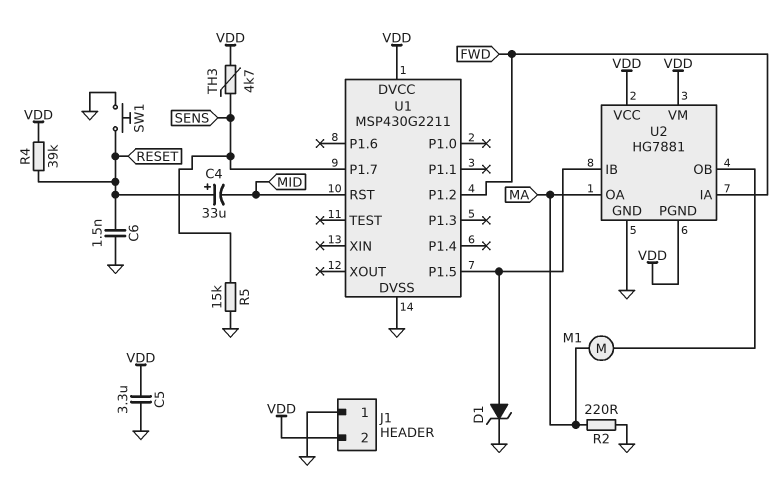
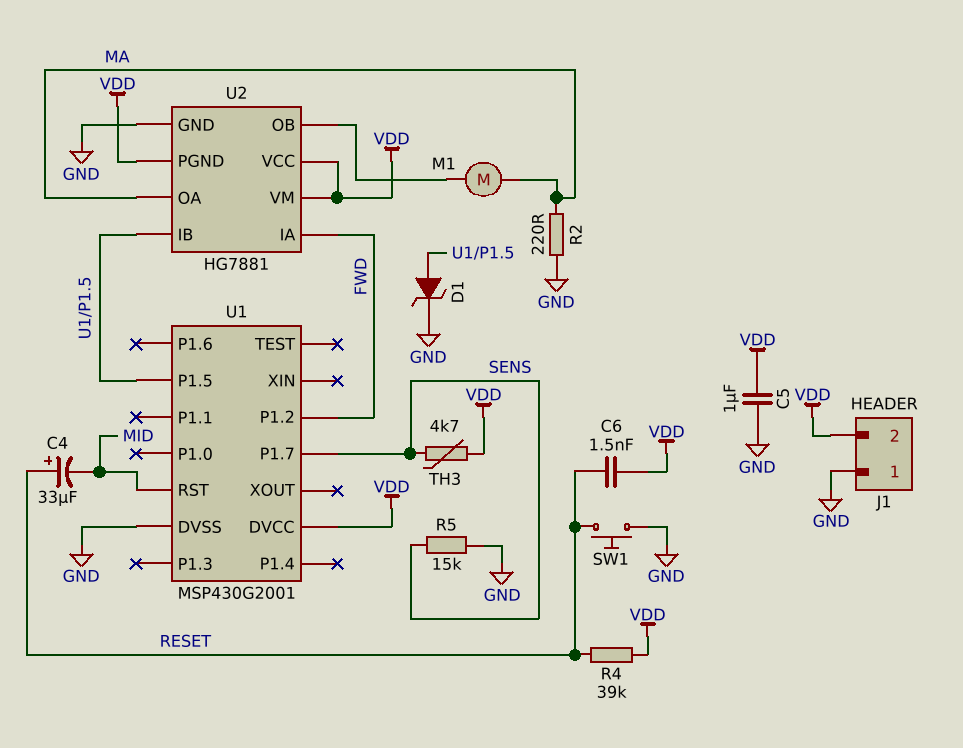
C5: 3.3uF (GND, VDD) -> 1uF (GND, VDD)
C6: 1.5nF (GND, RESET) -> 1.5nF (RESET, VDD)
U1: MSP430G2211 -> MSP430G2001

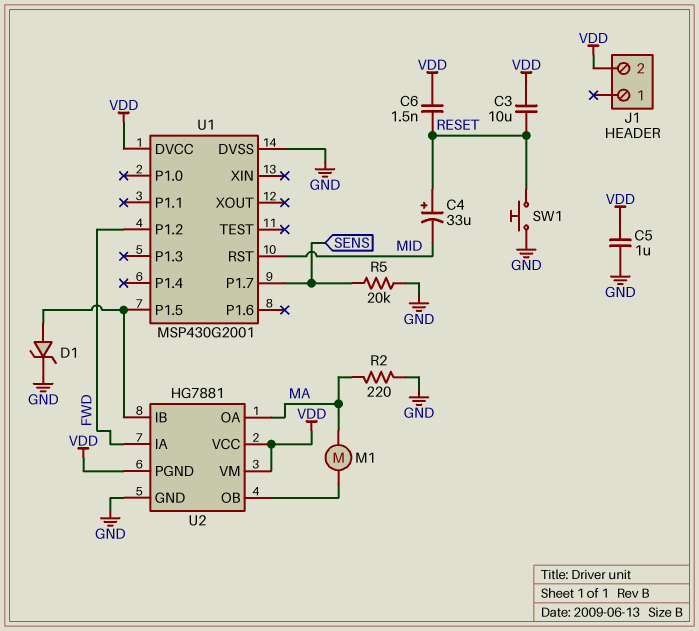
C3: none -> 10uF (RESET, VDD)
J1 pin 1: GND -> none
R4: 39k (RESET, VDD) -> none
R5: 15k (GND, SENS) -> 20k (GND, SENS)
TH3: 4.7k (SENS, VDD) -> none

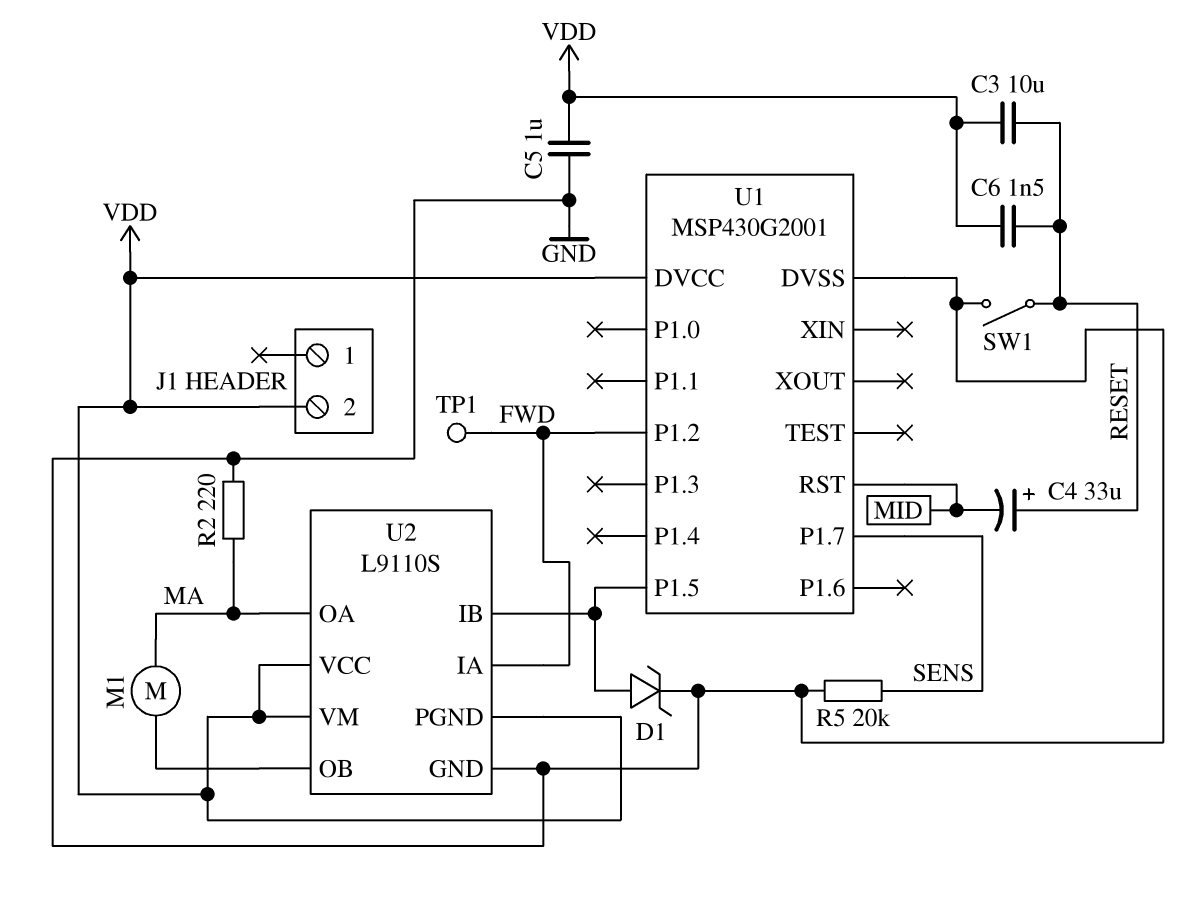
SW1: button (GND, RESET) -> switch (GND, RESET)
TP1: none -> test point (FWD)
U2: HG7881 -> L9110S

